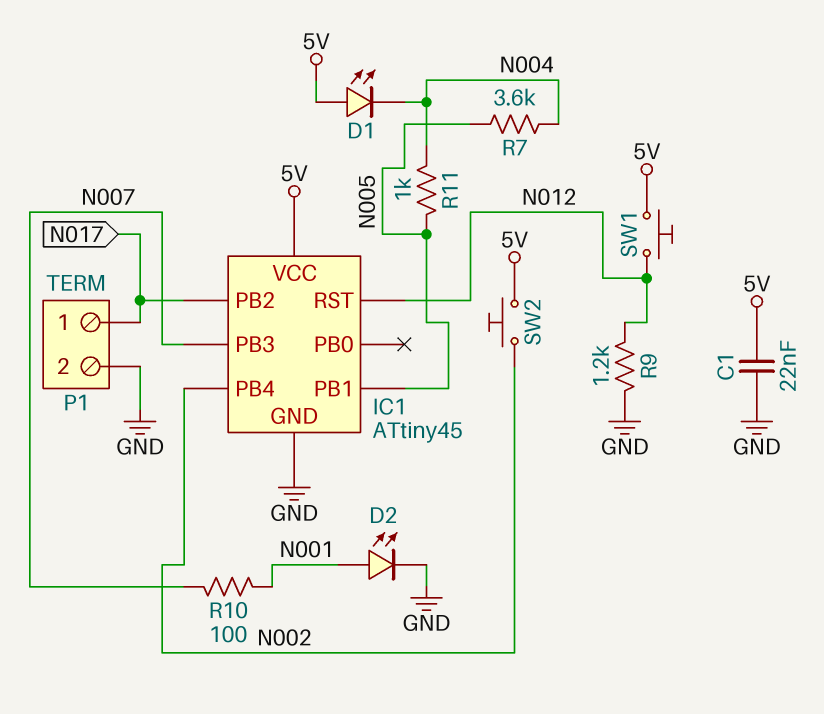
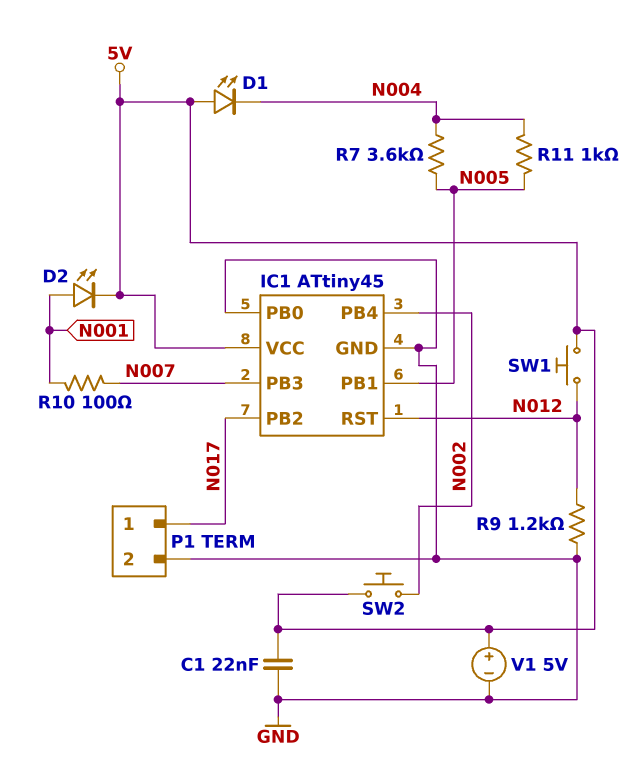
D2: LED (A N001, K GND) -> LED (A N001, K 5V)
IC1 pin PB0: none -> GND
V1: none -> 5V (plus 5V, minus GND)

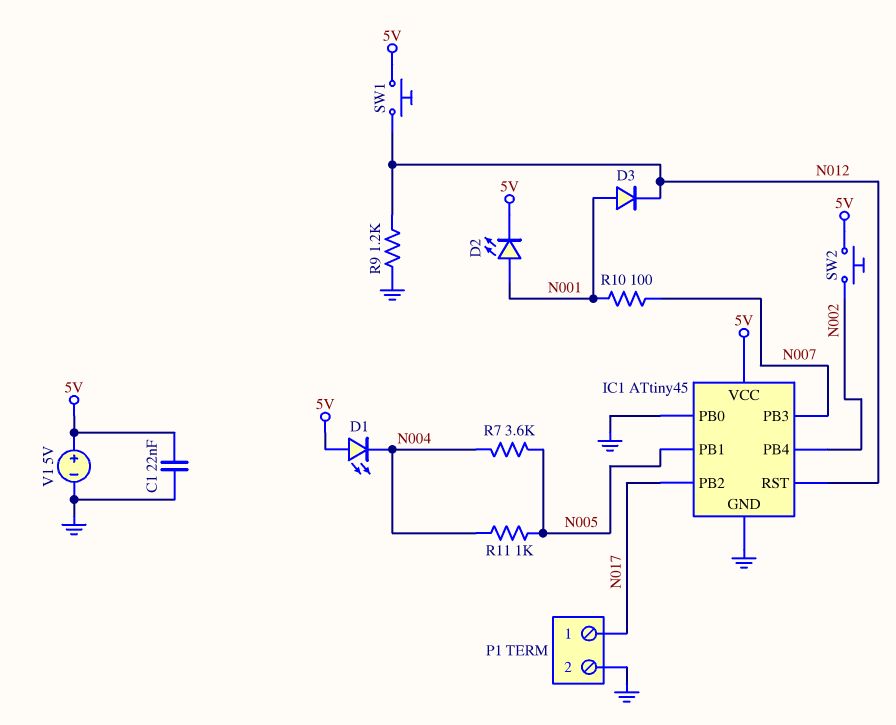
D3: none -> diode (A N001, K N012)

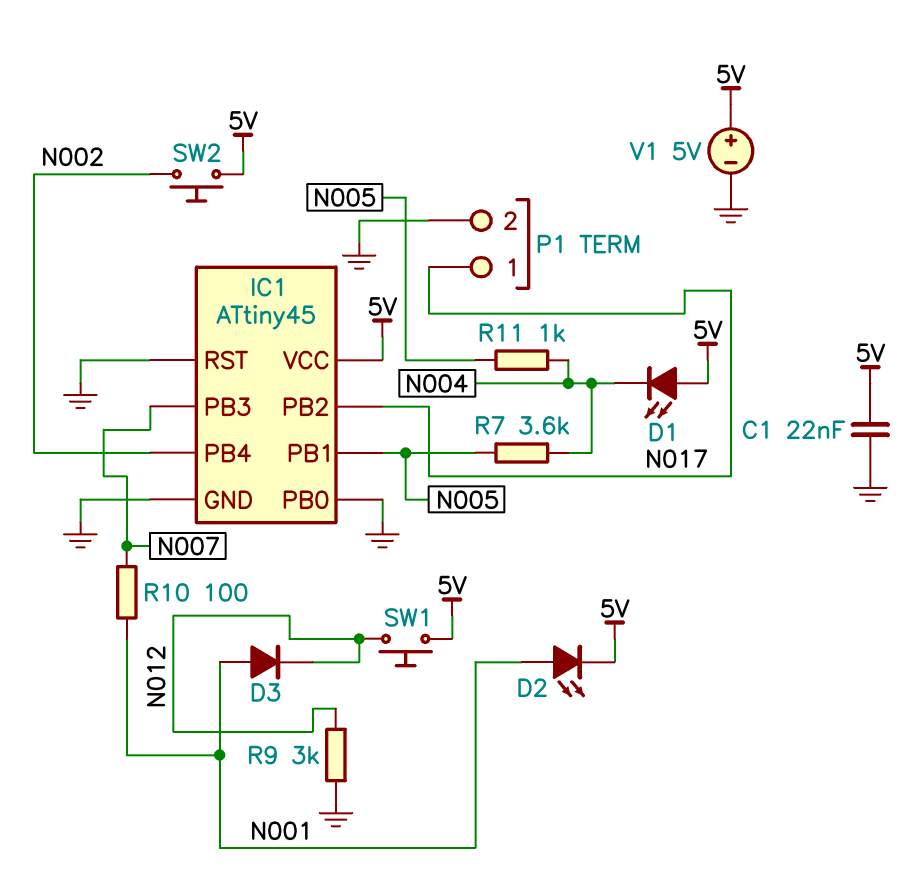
IC1 pin RST: N012 -> GND
R9: 1.2k (GND, N012) -> 3k (GND, N012)

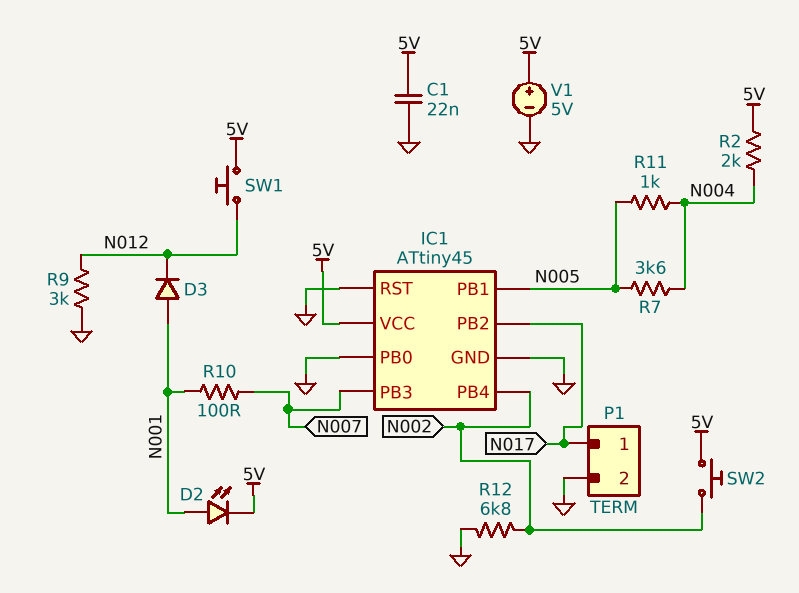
D1: LED (A 5V, K N004) -> none
R2: none -> 2k (5V, N004)
R12: none -> 6.8k (GND, N002)

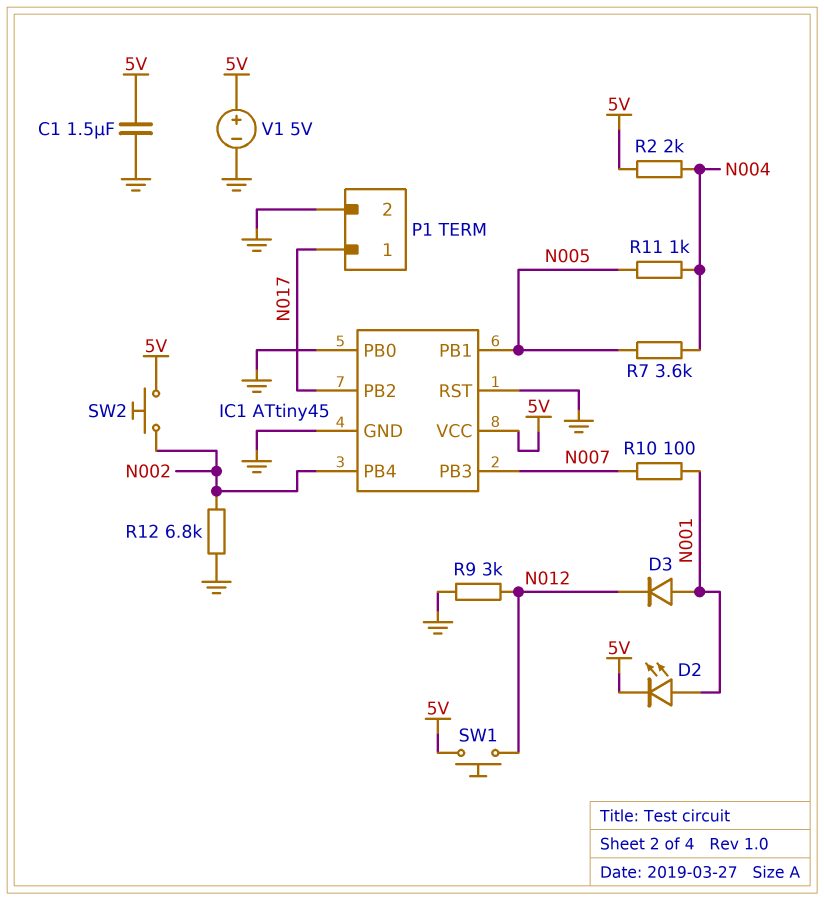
C1: 22nF (5V, GND) -> 1.5uF (5V, GND)

